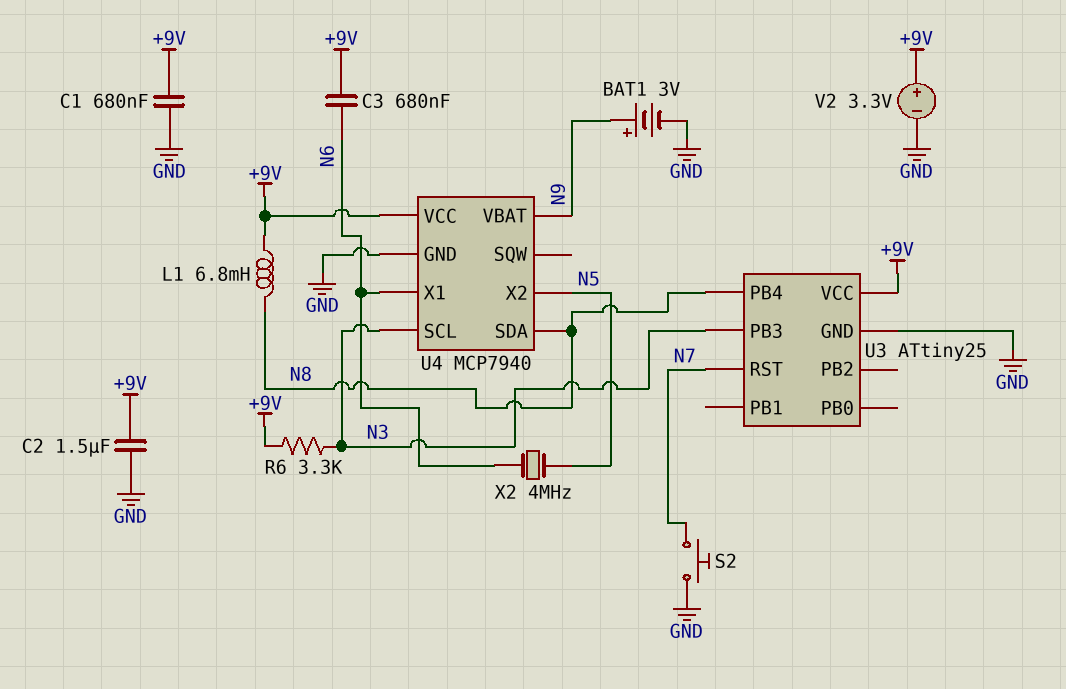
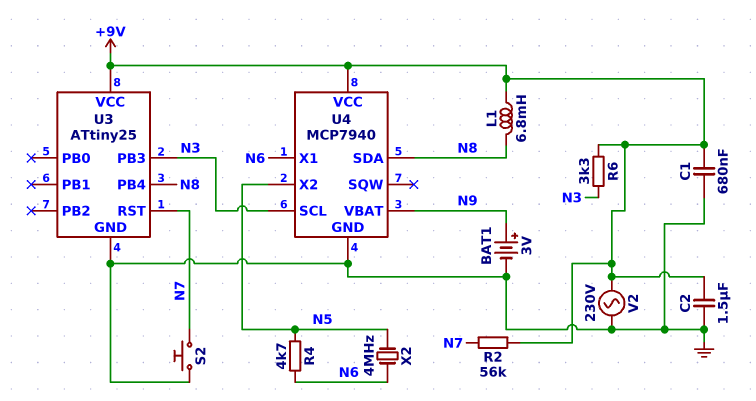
C3: 680nF (+9V, N6) -> none
R2: none -> 56k (+9V, N7)
R4: none -> 4.7k (N5, N6)
V2: 3.3V (plus +9V, minus GND) -> AC 230V (+9V, GND)

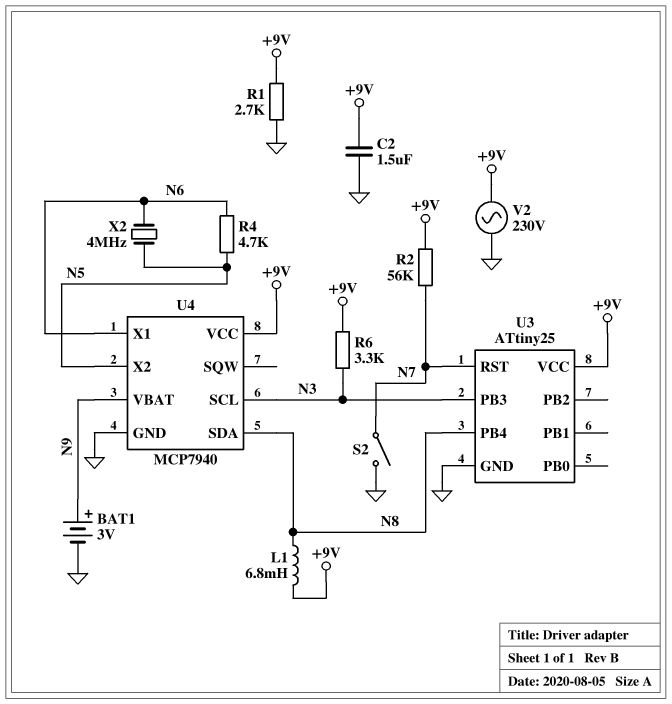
C1: 680nF (+9V, GND) -> none
R1: none -> 2.7k (+9V, GND)
S2: button (GND, N7) -> switch (GND, N7)

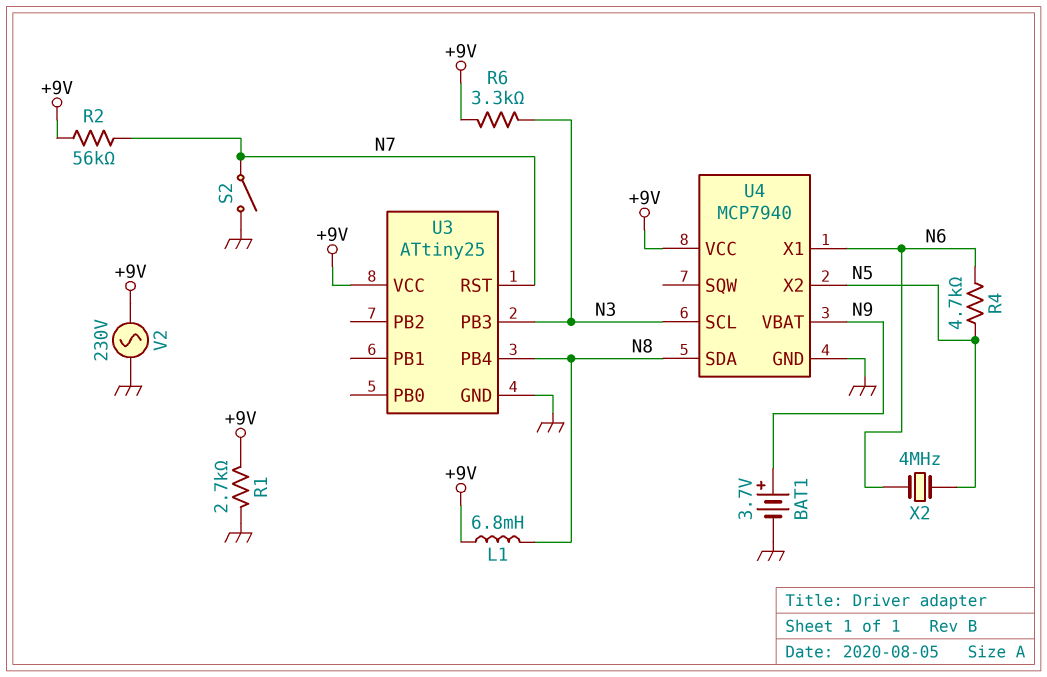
BAT1: 3V (plus N9, minus GND) -> 3.7V (plus N9, minus GND)
C2: 1.5uF (+9V, GND) -> none

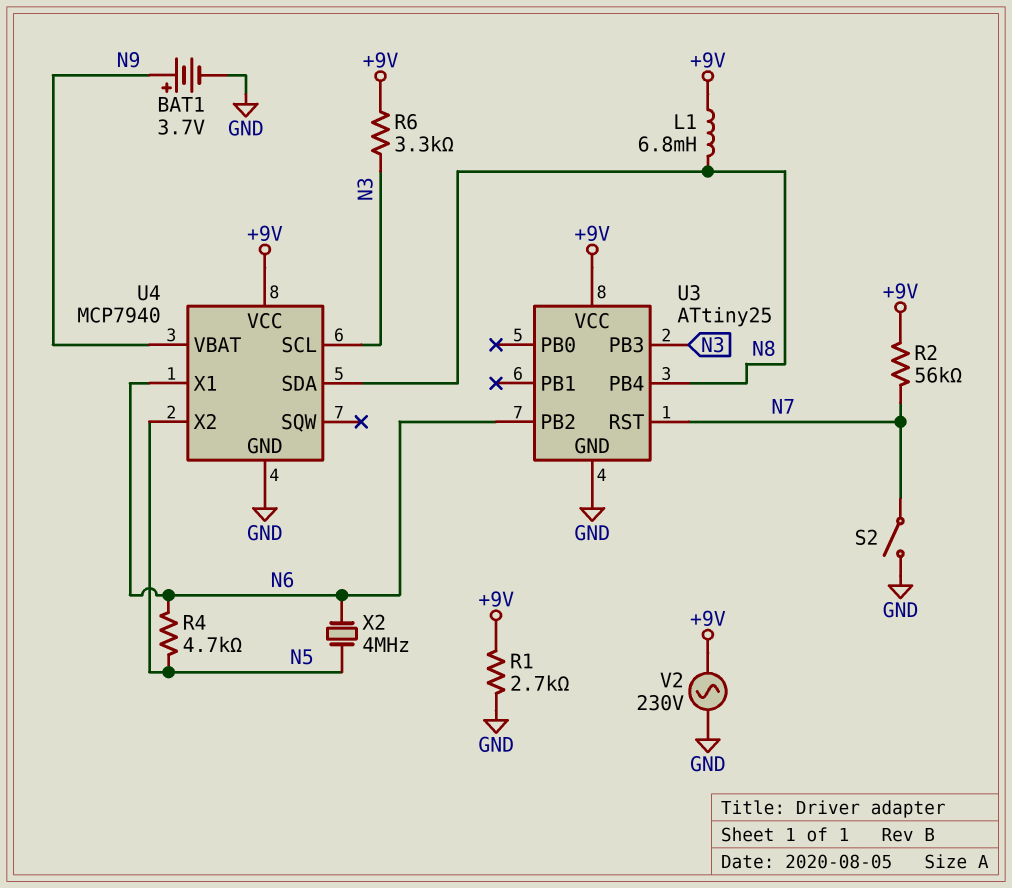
U3 pin PB2: none -> N6

